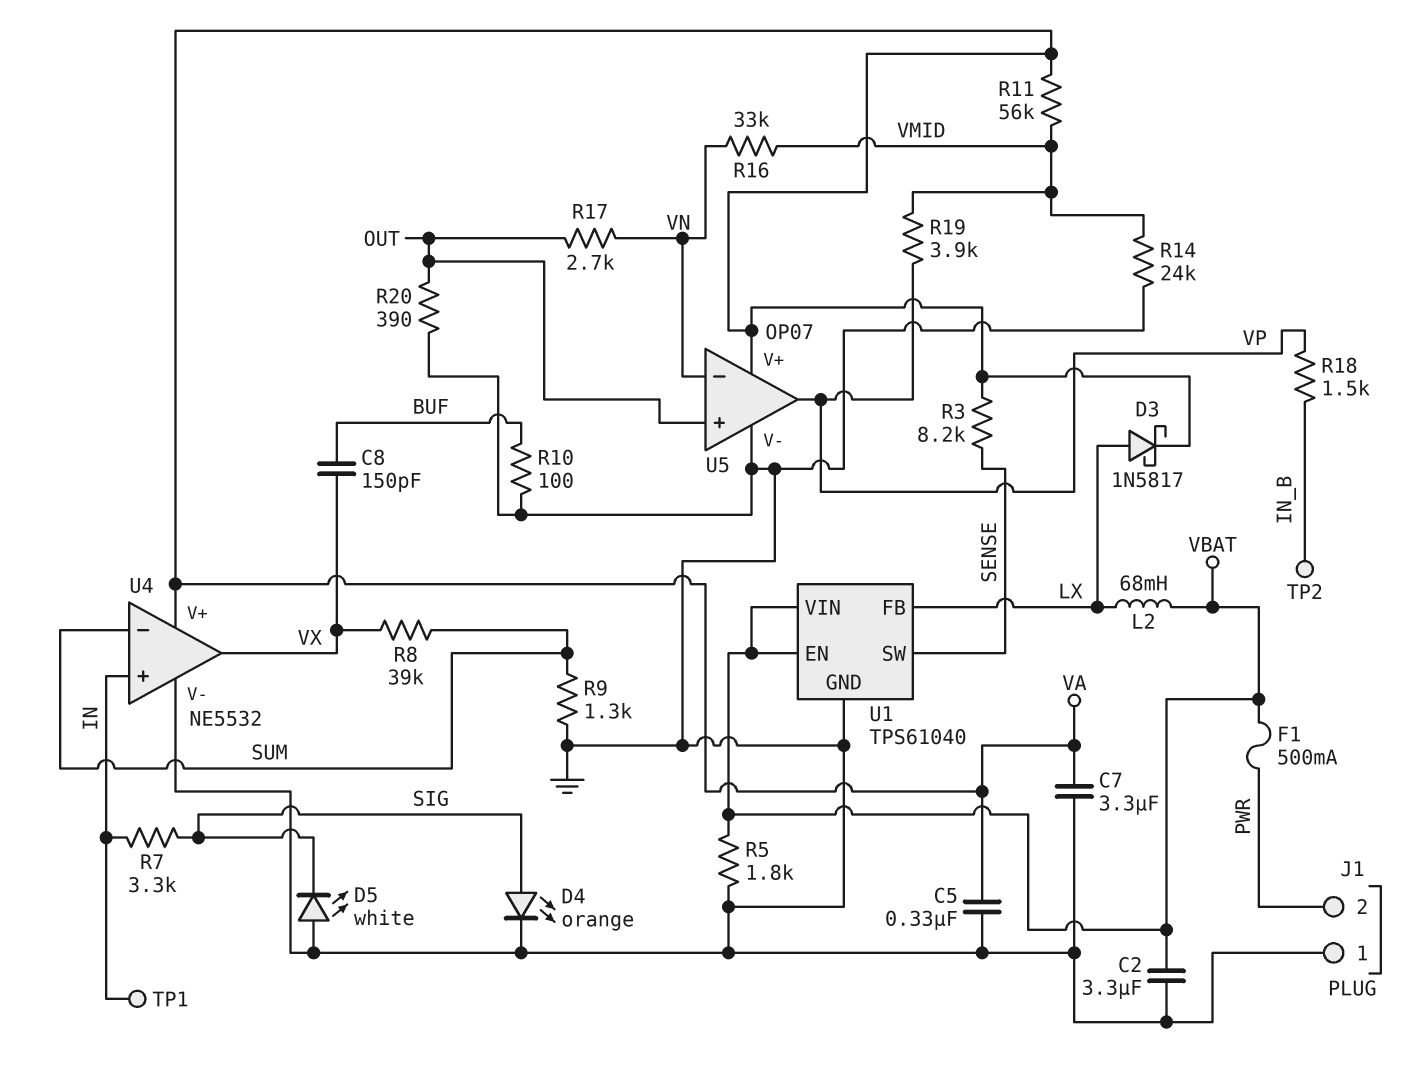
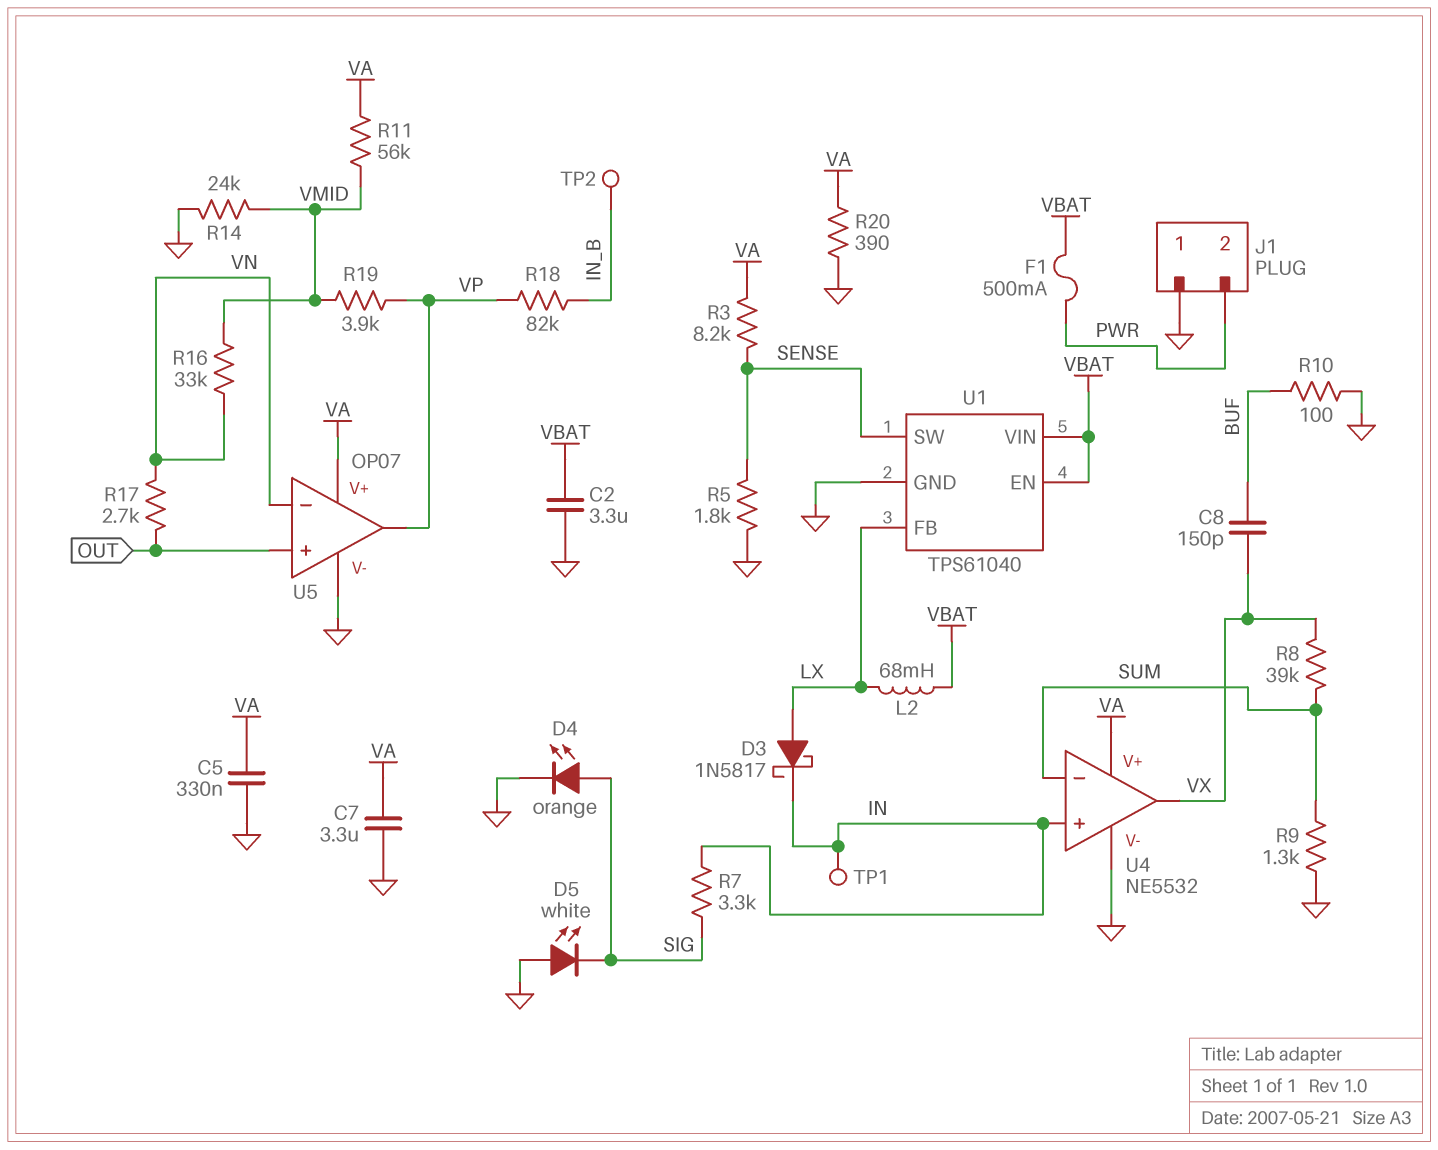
D3: schottky 1N5817 (A LX, K VA) -> schottky 1N5817 (A LX, K IN)
R5: 1.8k (GND, VBAT) -> 1.8k (GND, SENSE)
R18: 1.5k (IN_B, VP) -> 82k (IN_B, VP)
R20: 390 (GND, OUT) -> 390 (GND, VA)

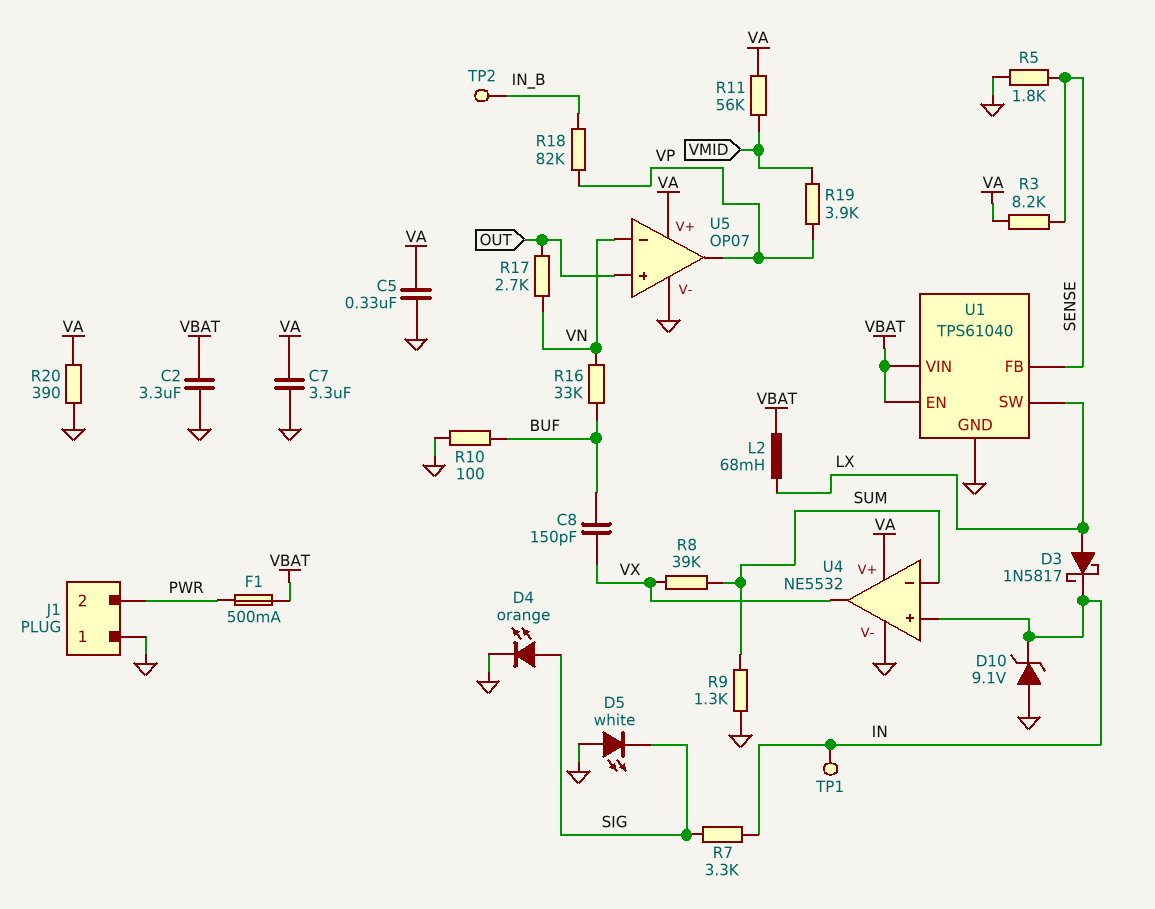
D10: none -> zener 9.1V (A GND, K IN)
R14: 24k (GND, VMID) -> none
R16: 33k (VMID, VN) -> 33k (BUF, VN)
U1 pin FB: LX -> SENSE
U1 pin SW: SENSE -> LX

